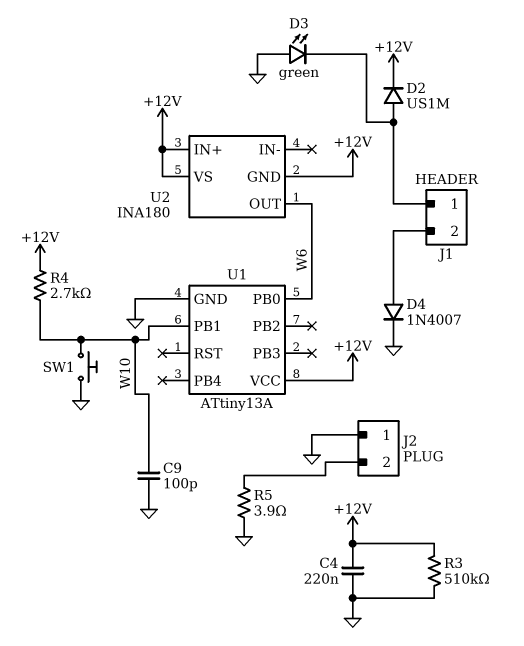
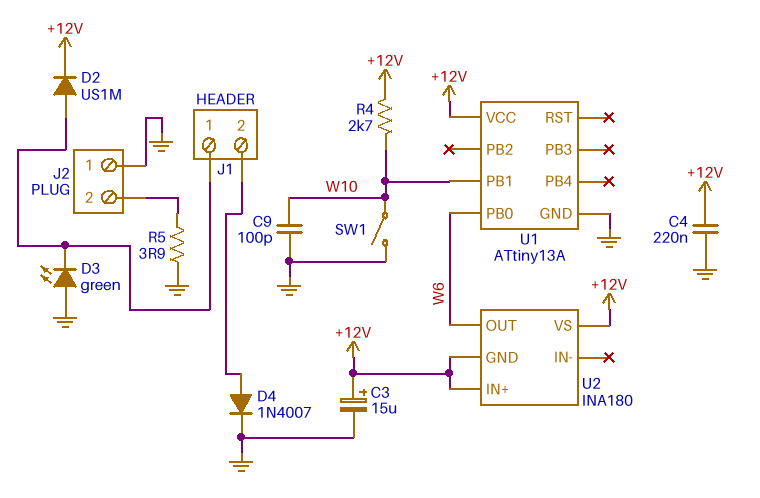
C3: none -> 15uF (plus +12V, minus GND)
R3: 510k (+12V, GND) -> none
SW1: button (GND, W10) -> switch (GND, W10)

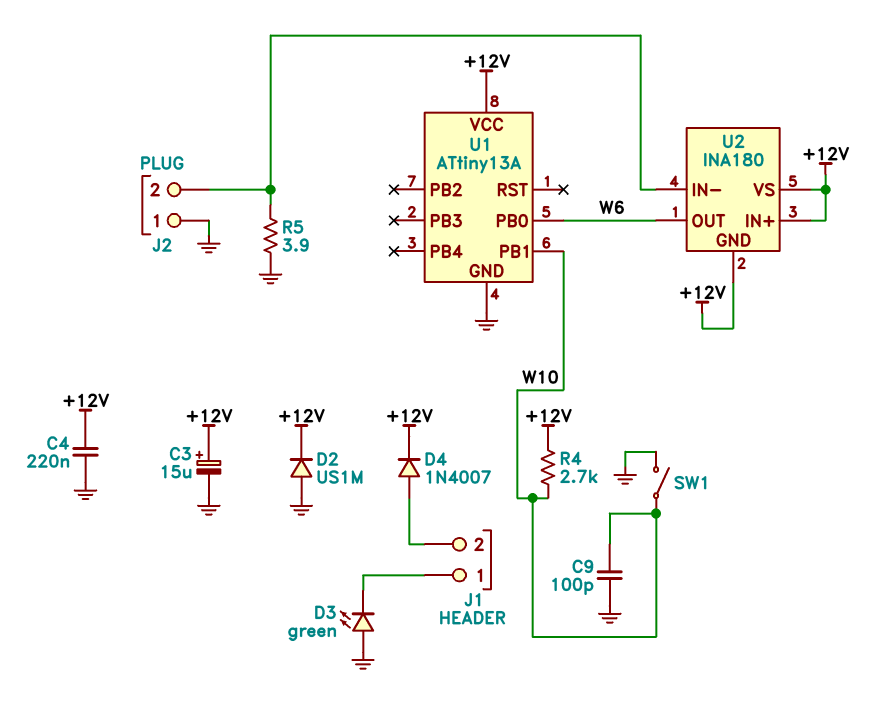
D2: diode US1M (A J1/1, K +12V) -> diode US1M (A GND, K +12V)
D4: diode 1N4007 (A J1/2, K GND) -> diode 1N4007 (A J1/2, K +12V)
U2 pin IN-: none -> J2/2

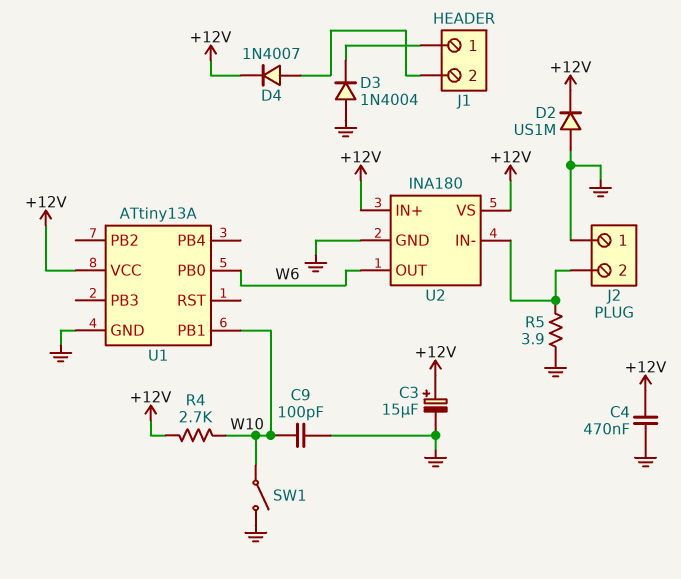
C4: 220nF (+12V, GND) -> 470nF (+12V, GND)
D3: LED green (A GND, K J1/1) -> diode 1N4004 (A GND, K J1/1)
U2 pin GND: +12V -> GND

